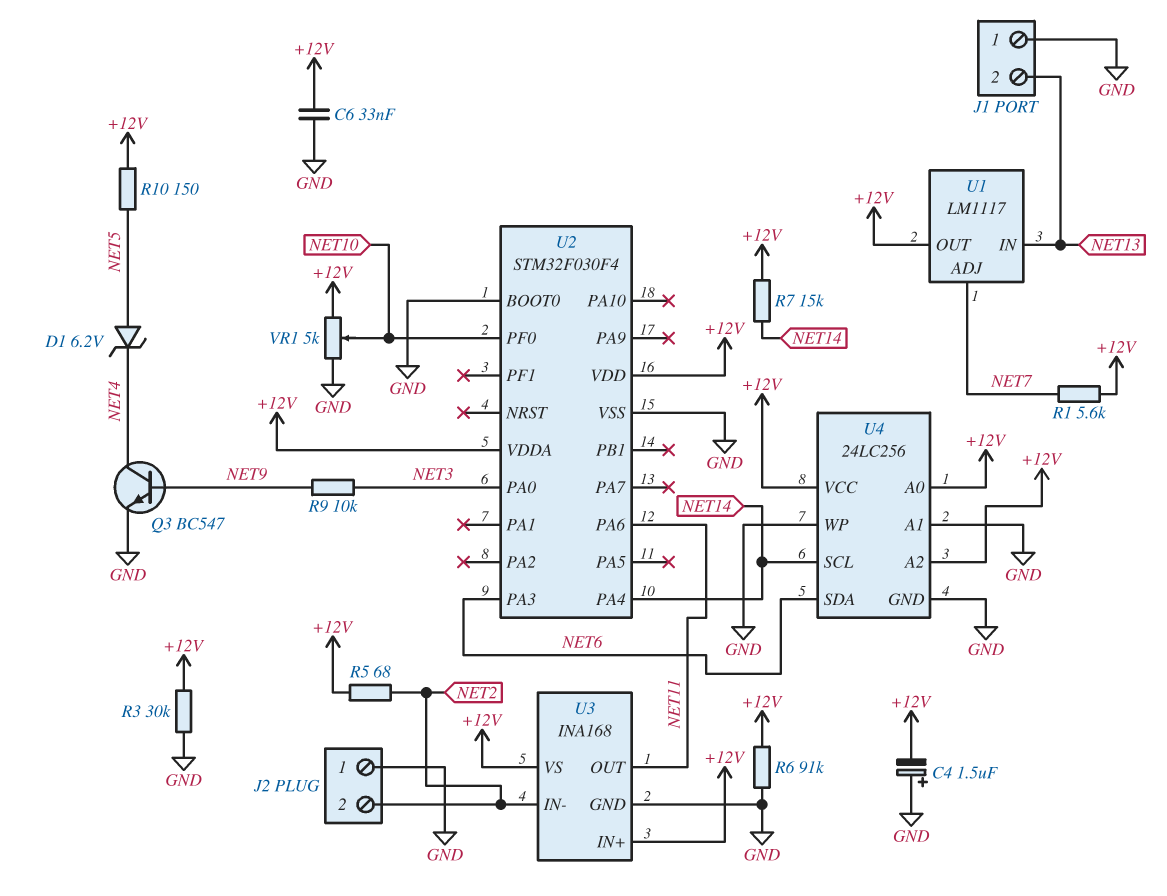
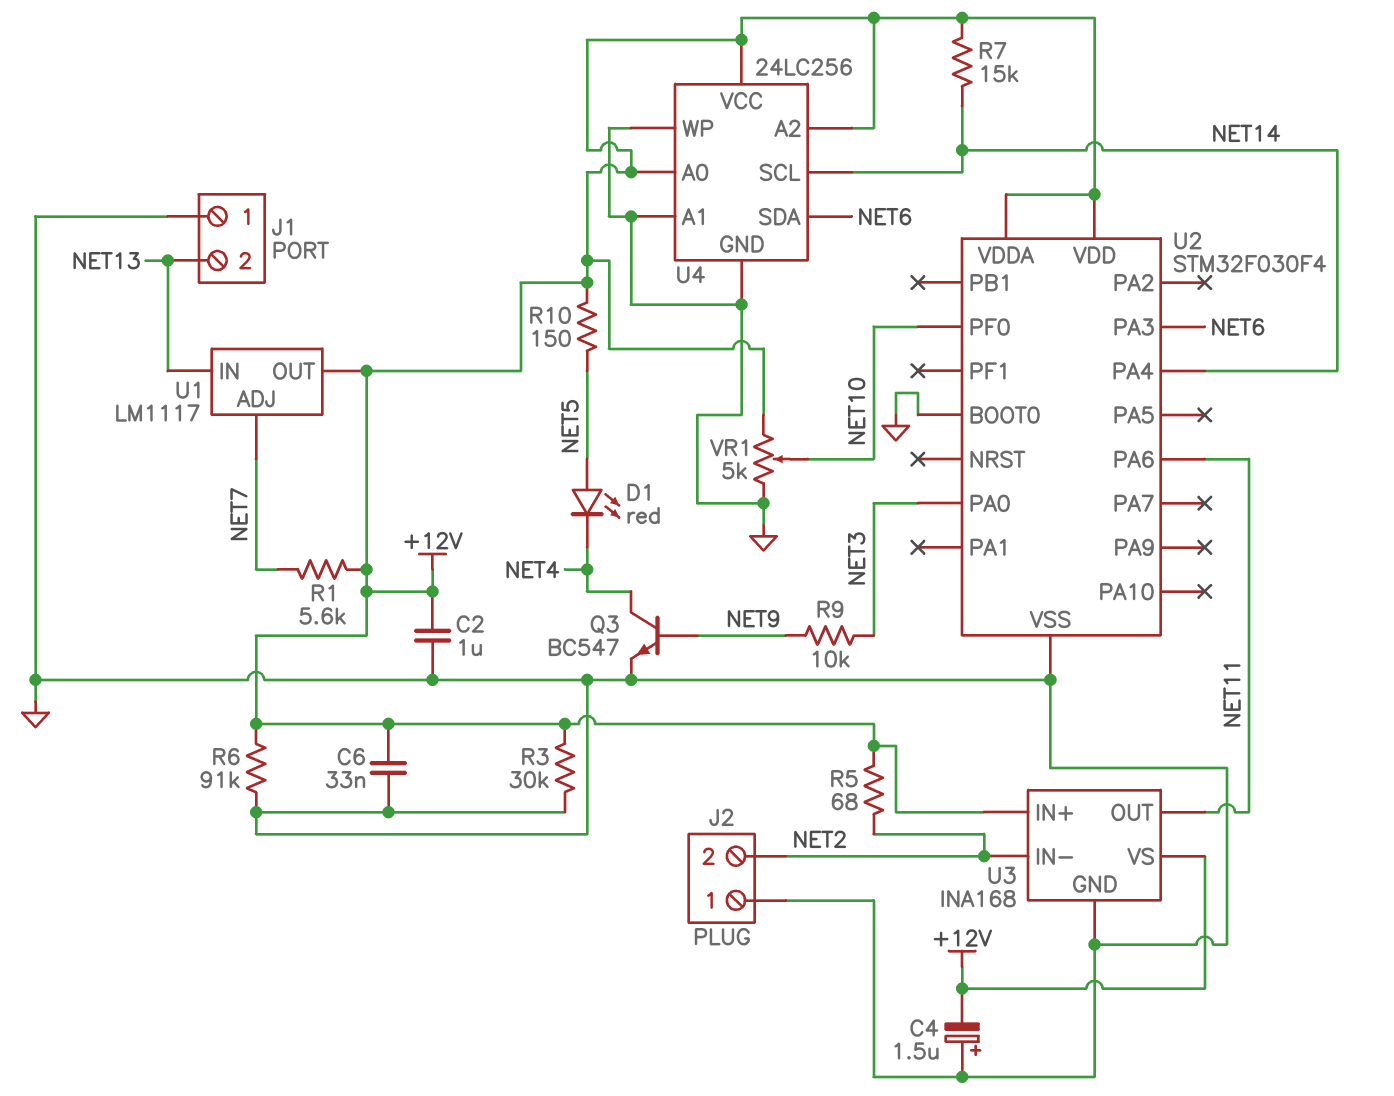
C2: none -> 1uF (+12V, GND)
D1: zener 6.2V (A NET5, K NET4) -> LED red (A NET5, K NET4)

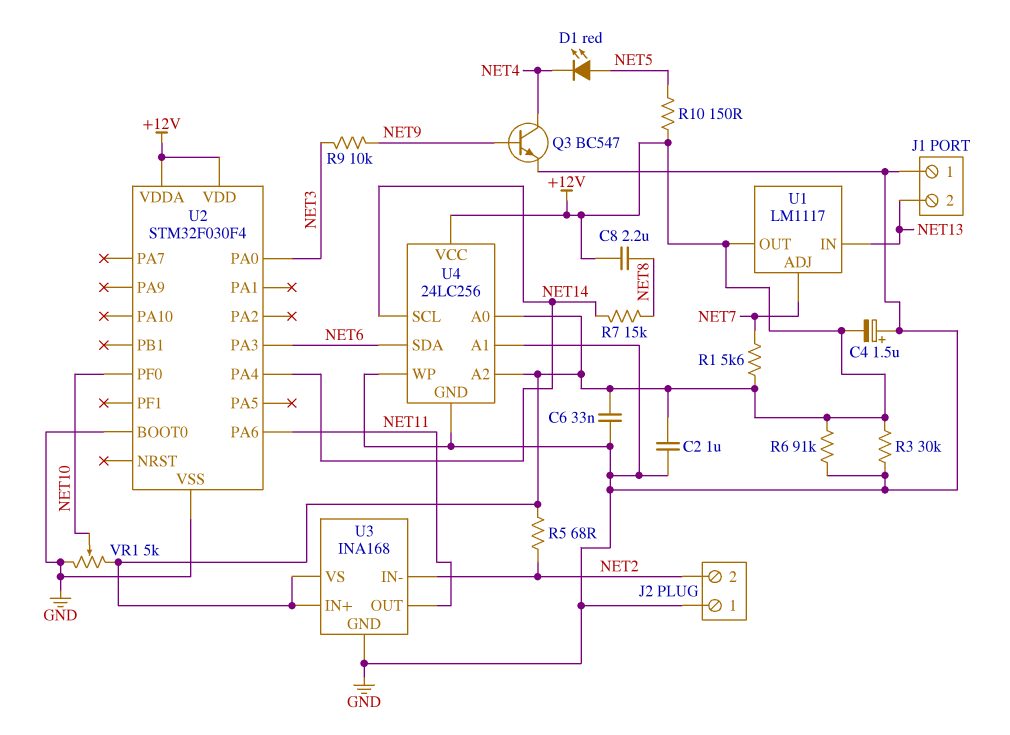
C8: none -> 2.2uF (+12V, NET8)
R7: 15k (+12V, NET14) -> 15k (NET8, NET14)

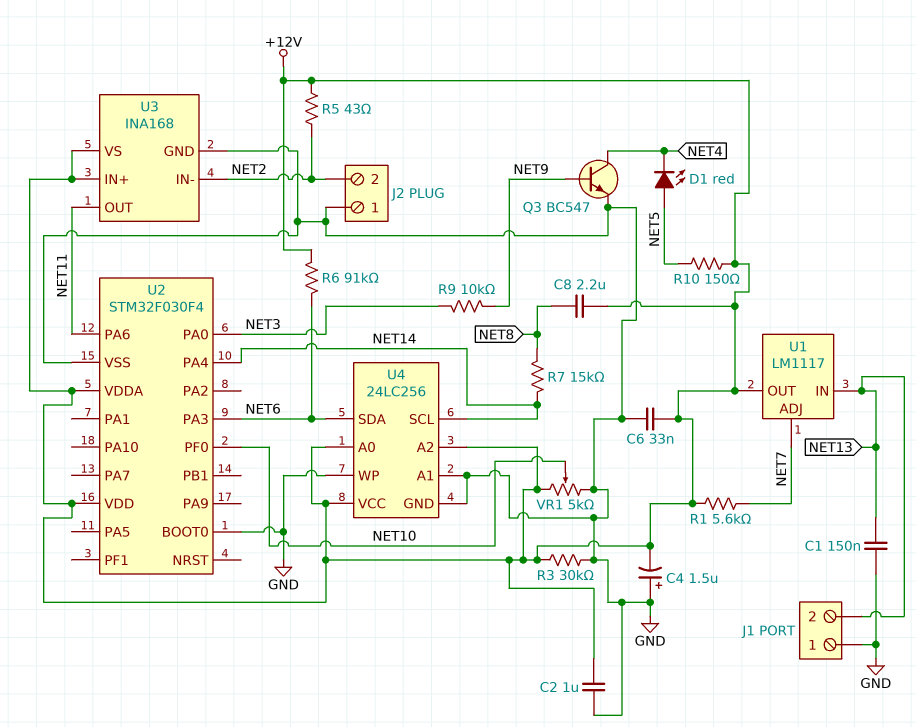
C1: none -> 150nF (GND, NET13)
R5: 68 (+12V, NET2) -> 43 (+12V, NET2)
R6: 91k (+12V, GND) -> 91k (+12V, NET6)

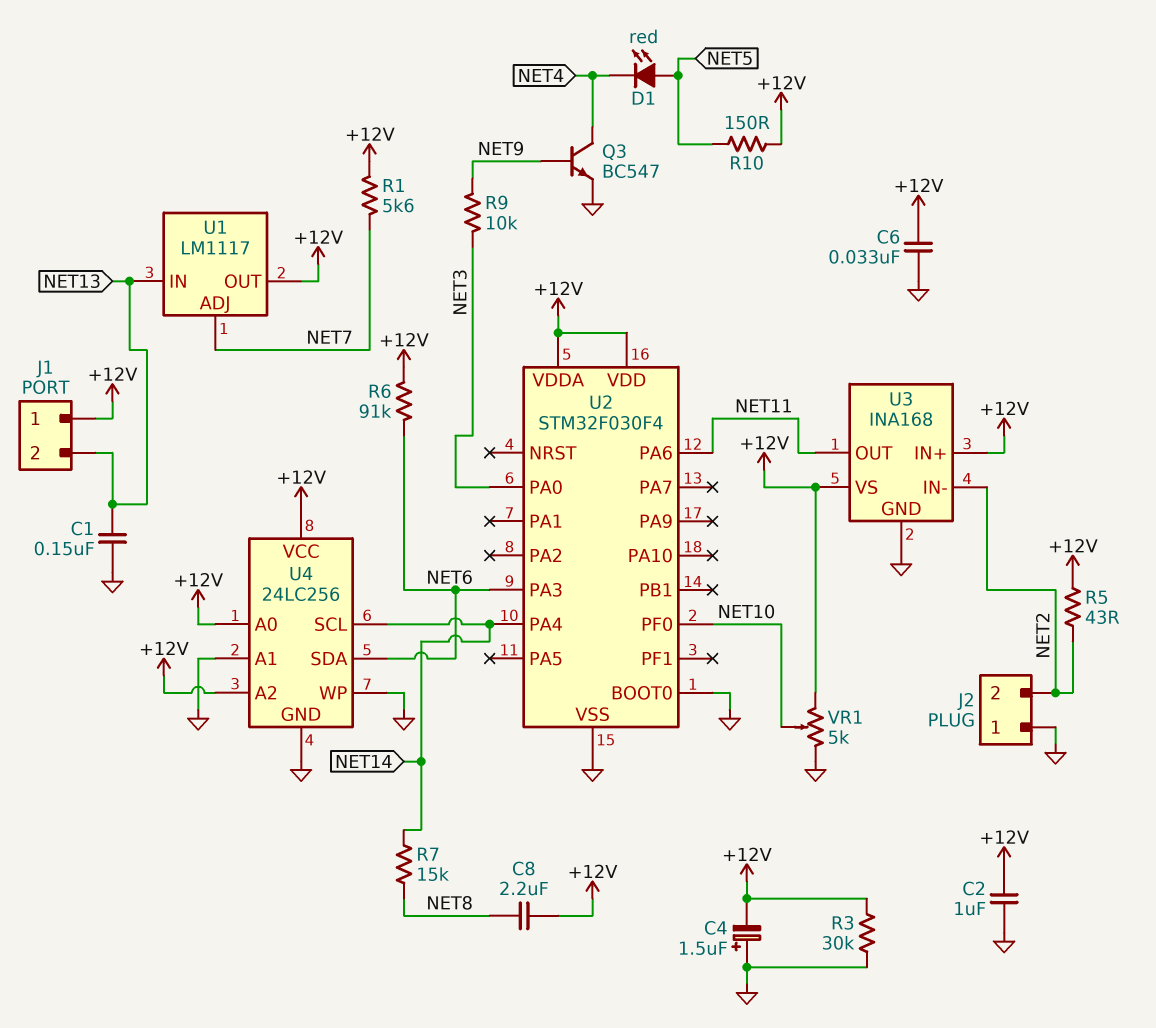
J1 pin 1: GND -> +12V

